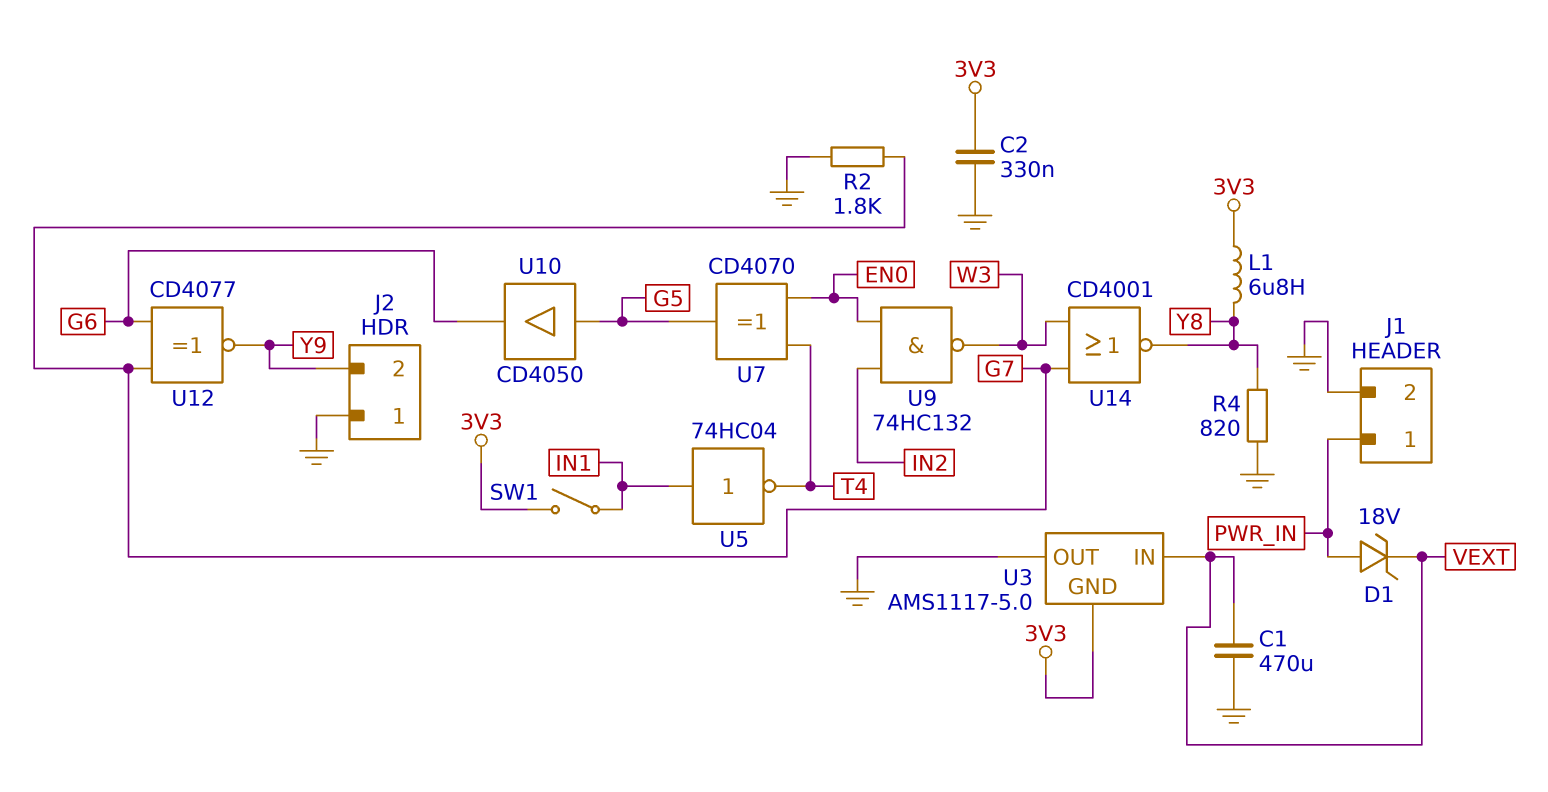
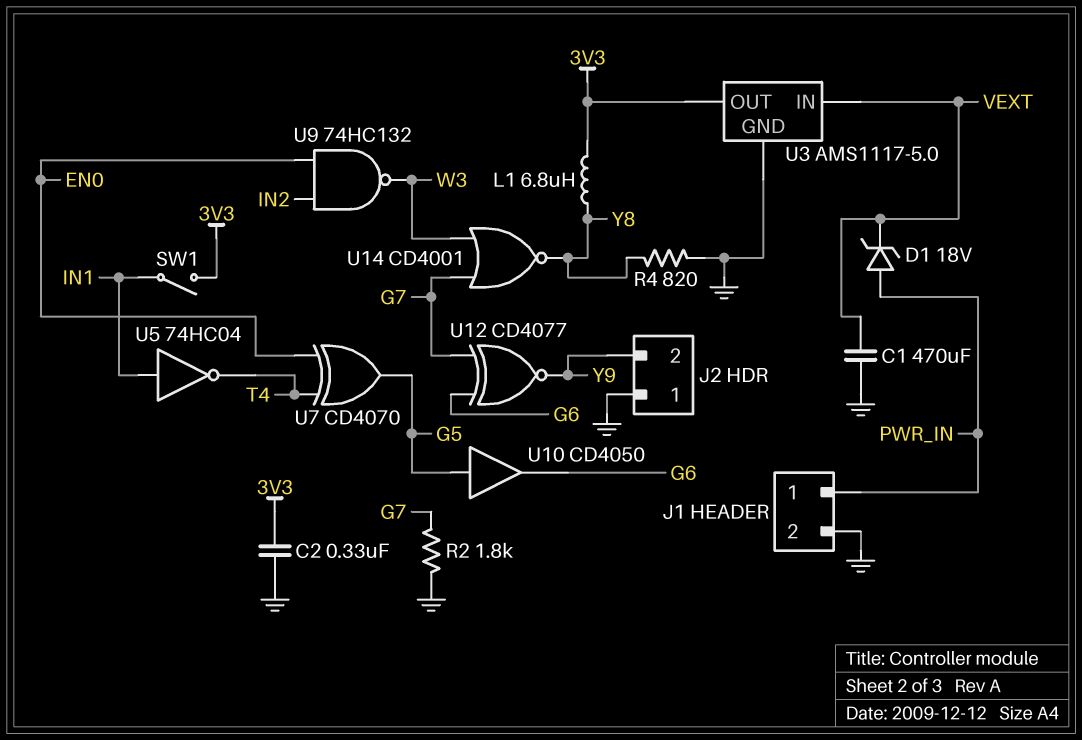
U3 pin GND: 3V3 -> GND
U3 pin OUT: GND -> 3V3

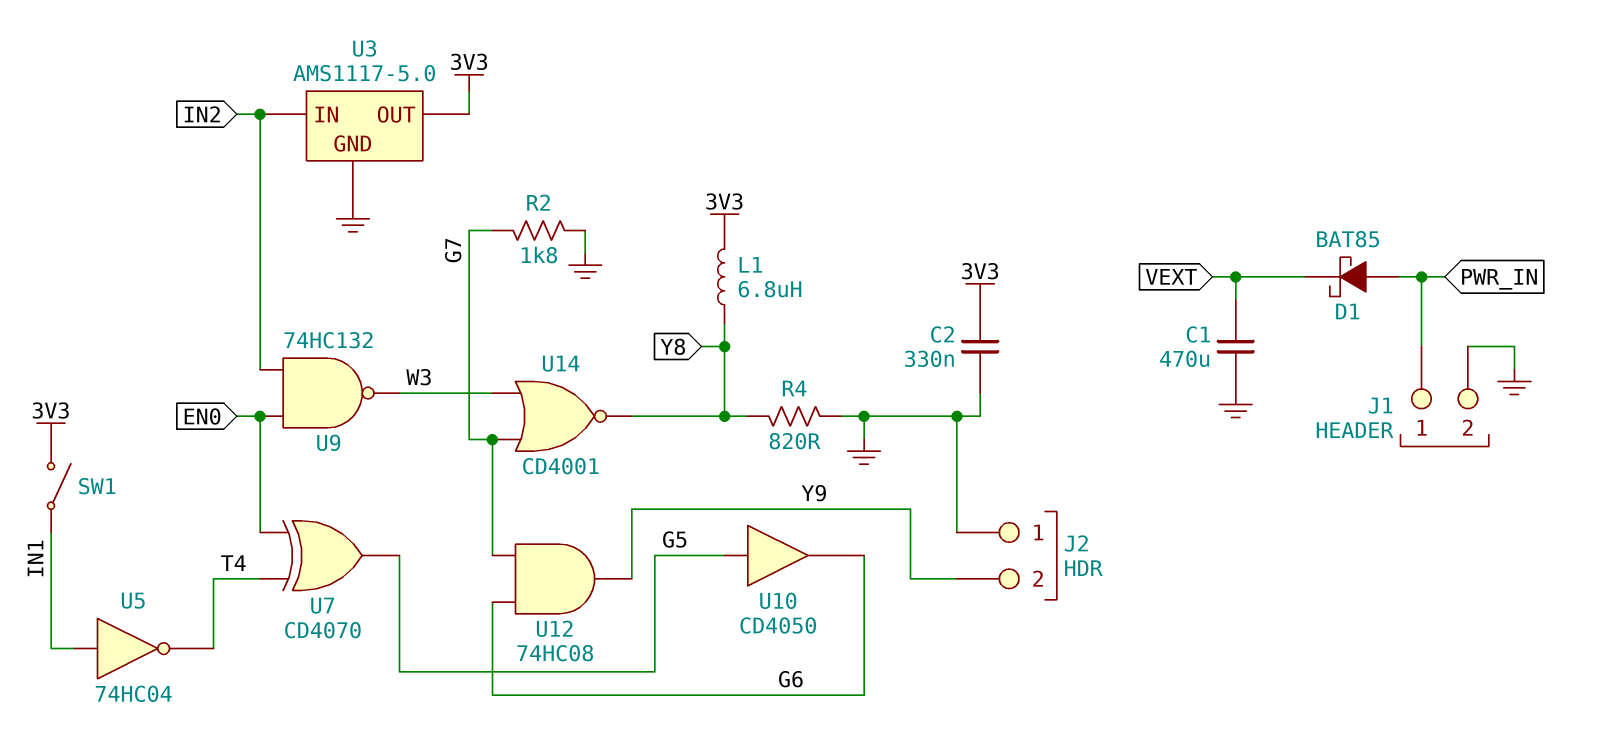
D1: zener 18V (A PWR_IN, K VEXT) -> schottky BAT85 (A PWR_IN, K VEXT)
U3 pin IN: VEXT -> IN2
U12: XNOR CD4077 (in G6, in G7, out Y9) -> AND 74HC08 (in G6, in G7, out Y9)

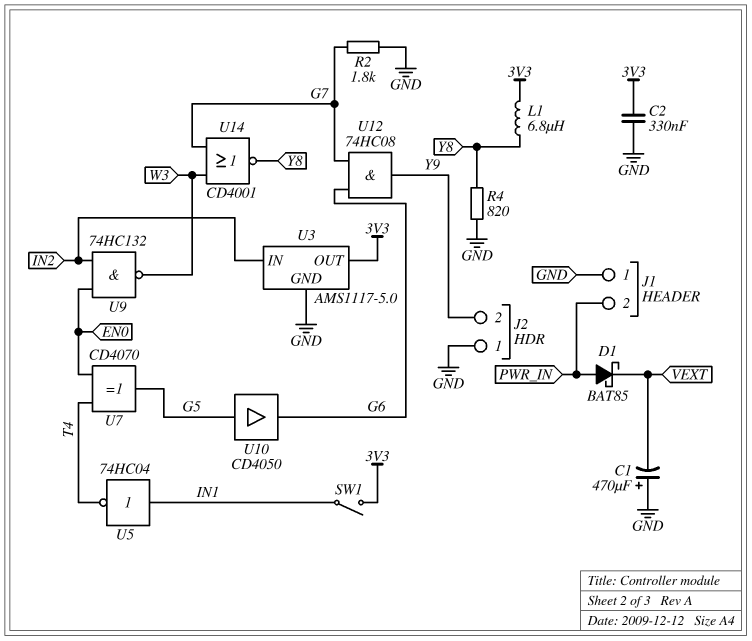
C1: 470uF (GND, VEXT) -> 470uF (plus GND, minus VEXT)
J1 pin 1: PWR_IN -> GND
J1 pin 2: GND -> PWR_IN

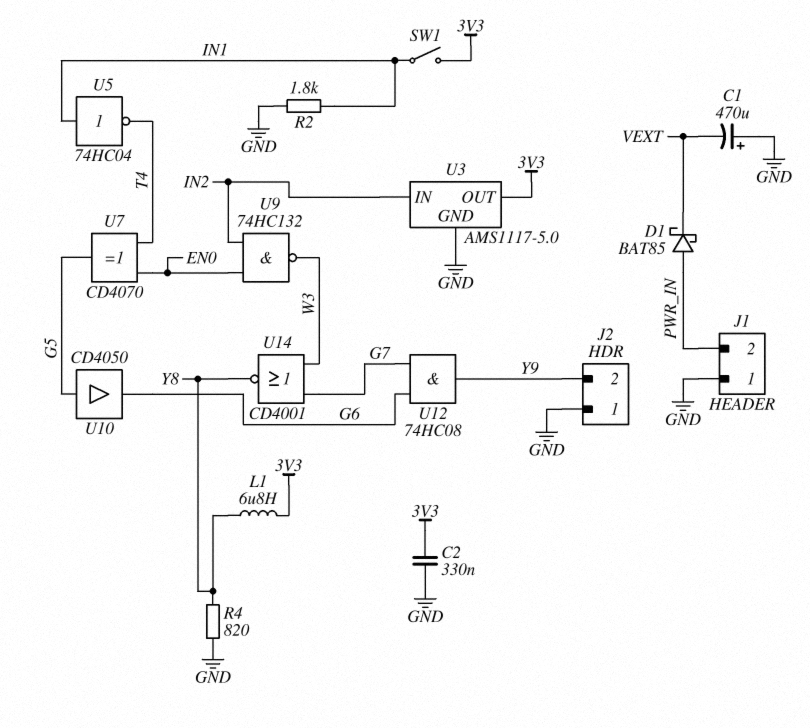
R2: 1.8k (G7, GND) -> 1.8k (GND, IN1)

